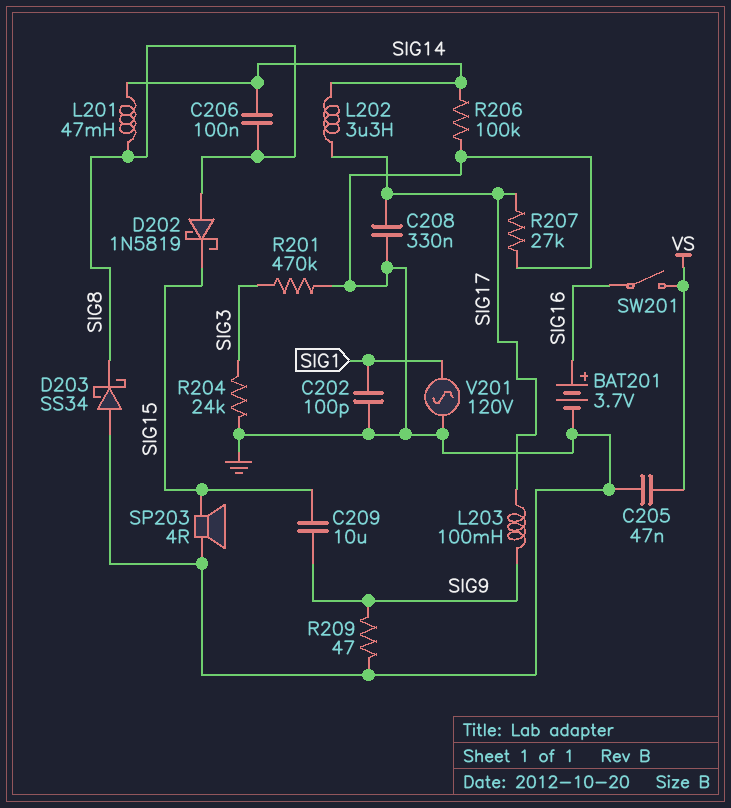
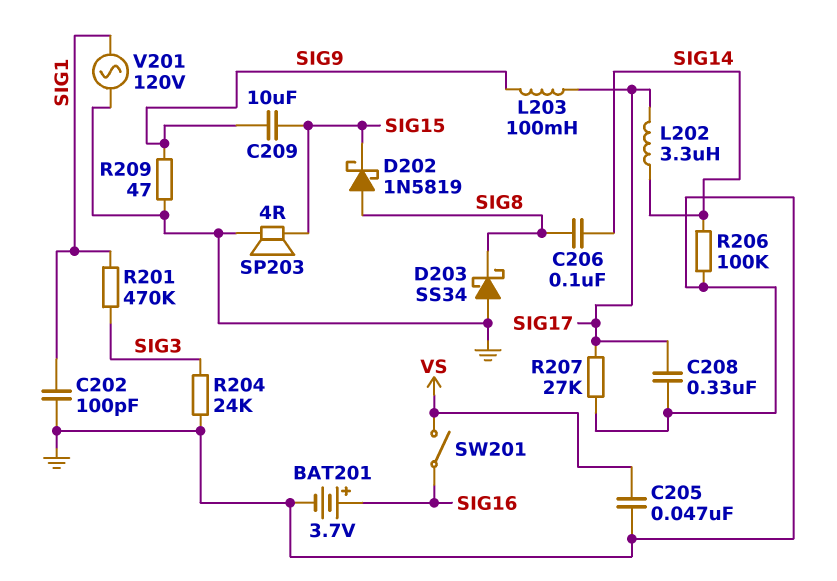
L201: 47mH (SIG8, SIG14) -> none
R201: 470k (GND, SIG3) -> 470k (SIG1, SIG3)

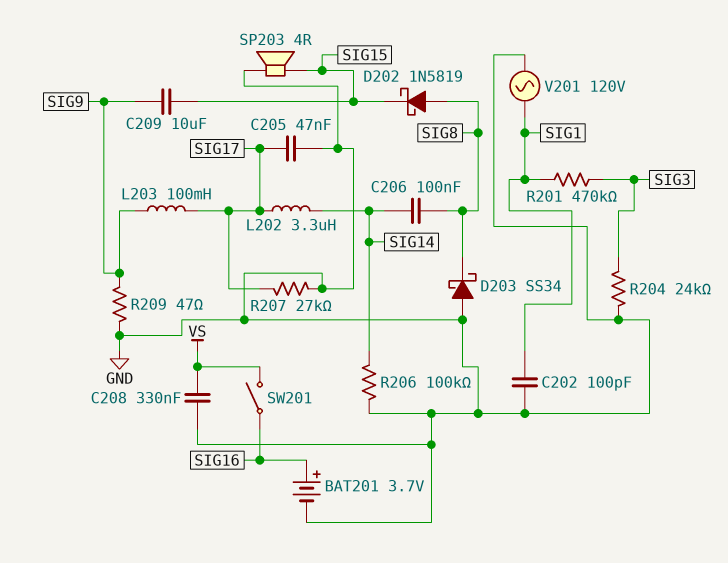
C205: 47nF (GND, VS) -> 47nF (GND, SIG17)
C208: 330nF (GND, SIG17) -> 330nF (GND, VS)

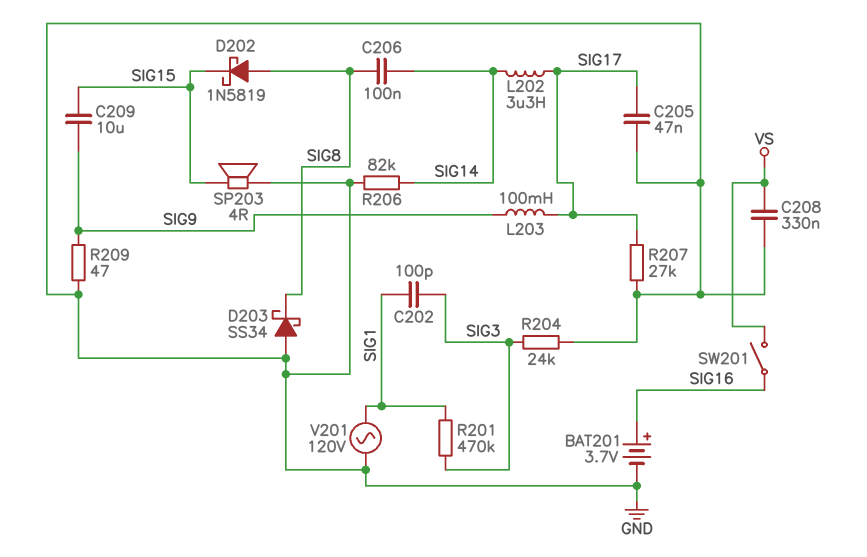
C202: 100pF (GND, SIG1) -> 100pF (SIG1, SIG3)
R206: 100k (GND, SIG14) -> 82k (GND, SIG14)

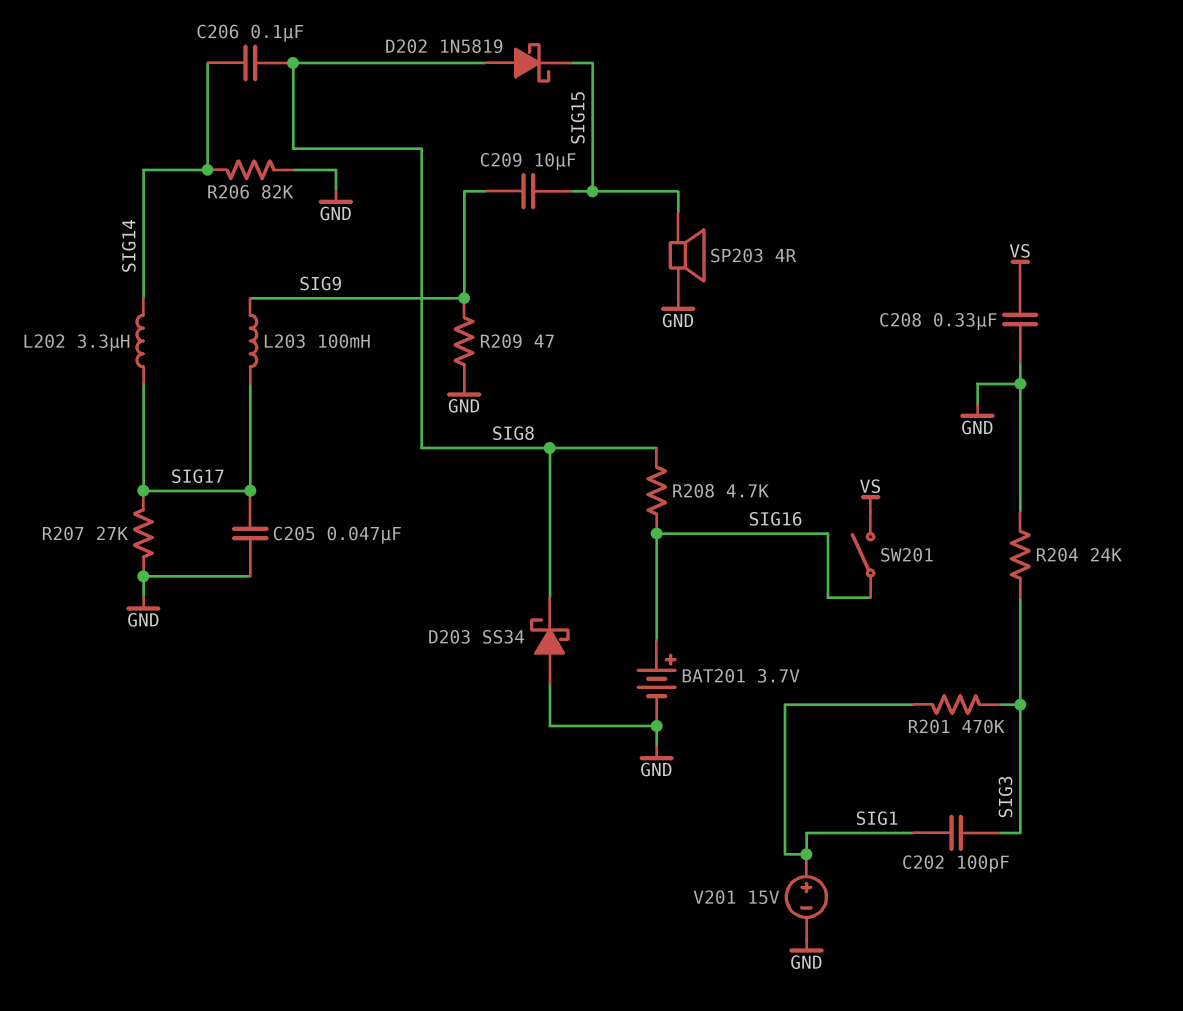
R208: none -> 4.7k (SIG8, SIG16)
V201: AC 120V (GND, SIG1) -> 15V (plus SIG1, minus GND)

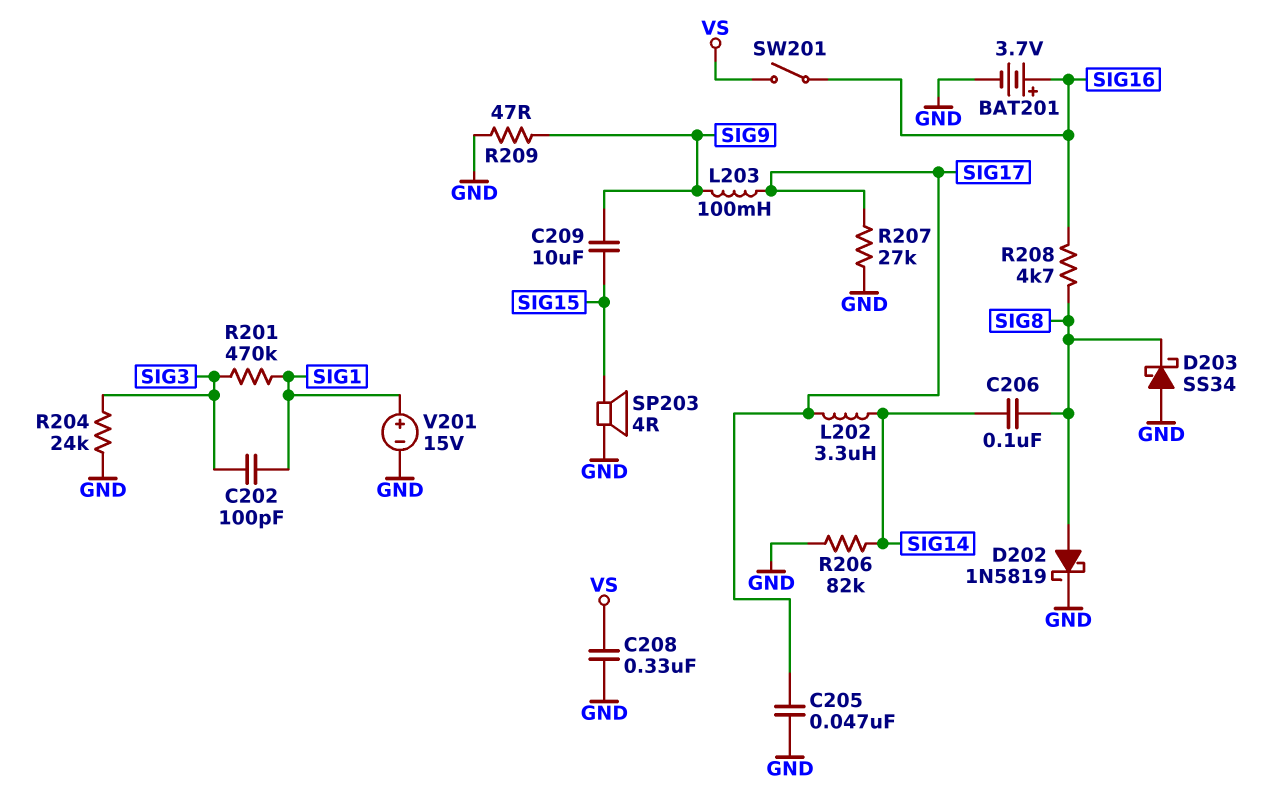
D202: schottky 1N5819 (A SIG8, K SIG15) -> schottky 1N5819 (A SIG8, K GND)

